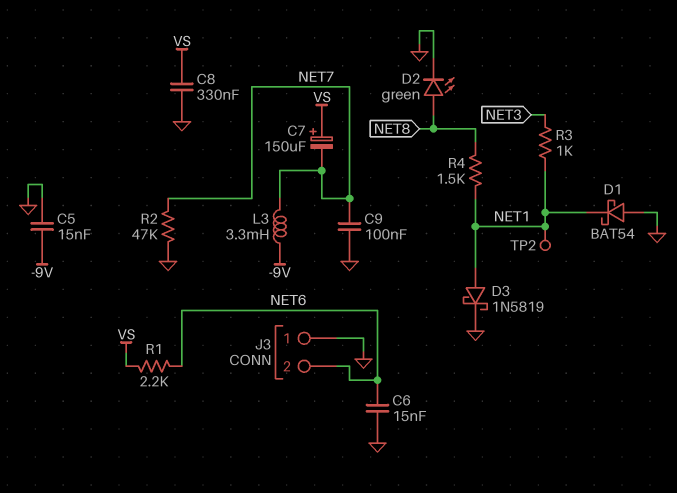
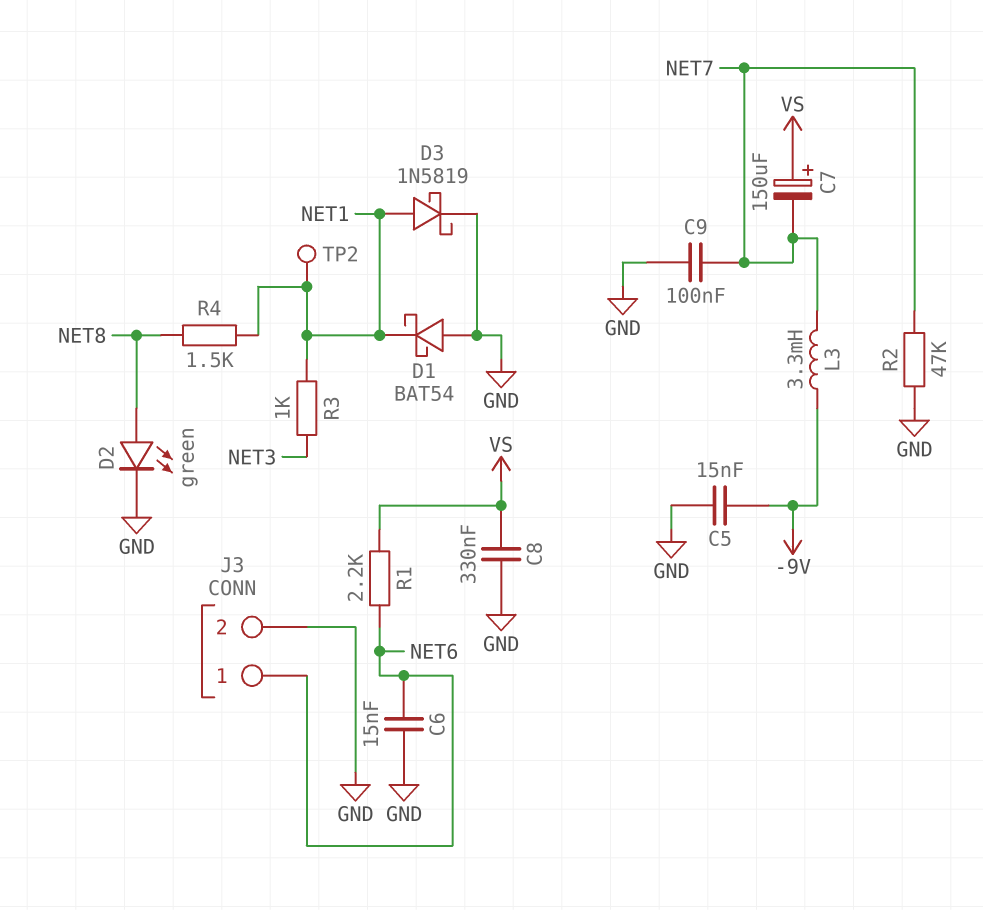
J3 pin 1: GND -> NET6
J3 pin 2: NET6 -> GND

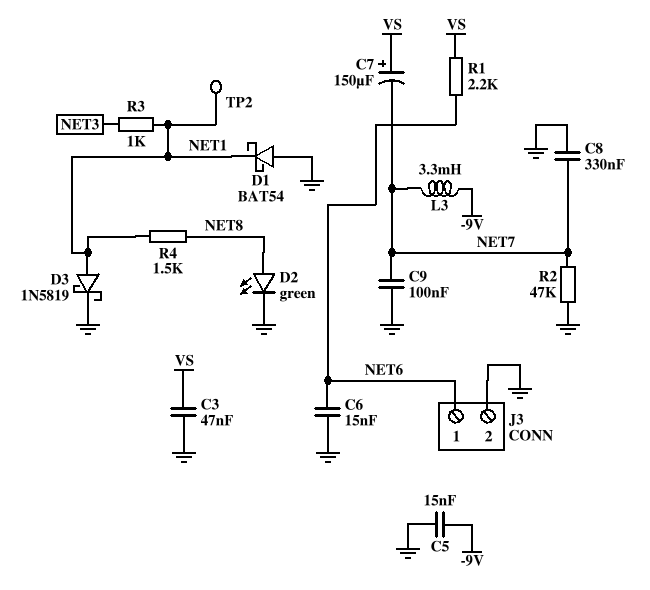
C3: none -> 47nF (GND, VS)
C8: 330nF (GND, VS) -> 330nF (GND, NET7)

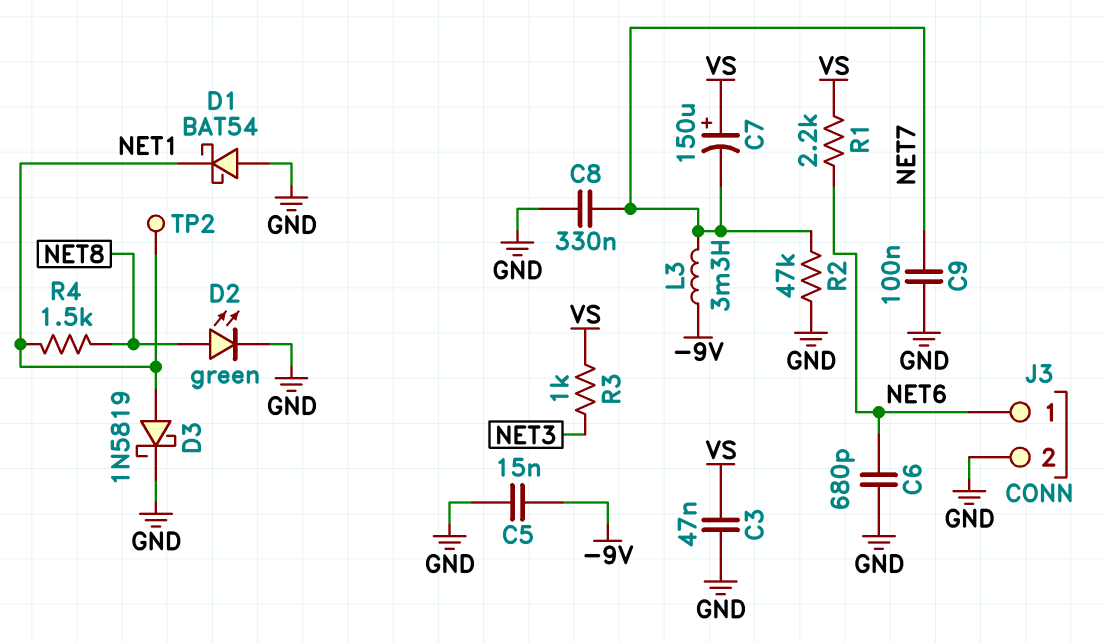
C6: 15nF (GND, NET6) -> 680pF (GND, NET6)
R3: 1k (NET1, NET3) -> 1k (NET3, VS)

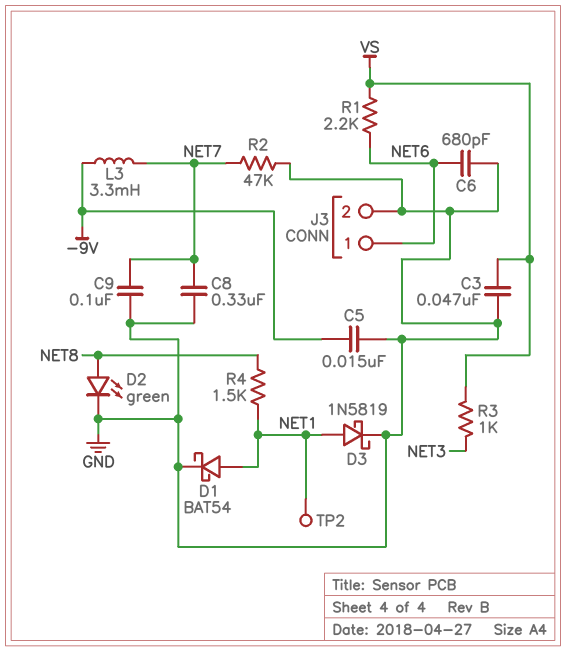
C7: 150uF (plus VS, minus NET7) -> none
D1: schottky BAT54 (A GND, K NET1) -> schottky BAT54 (A NET1, K GND)

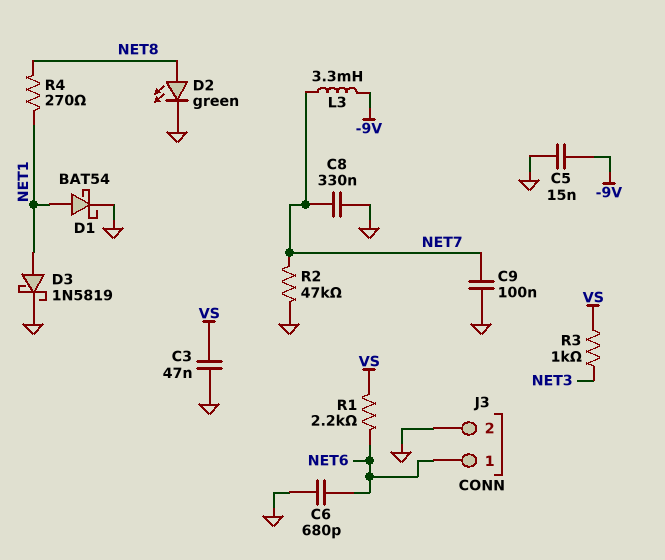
R4: 1.5k (NET1, NET8) -> 270 (NET1, NET8)
TP2: test point (NET1) -> none

